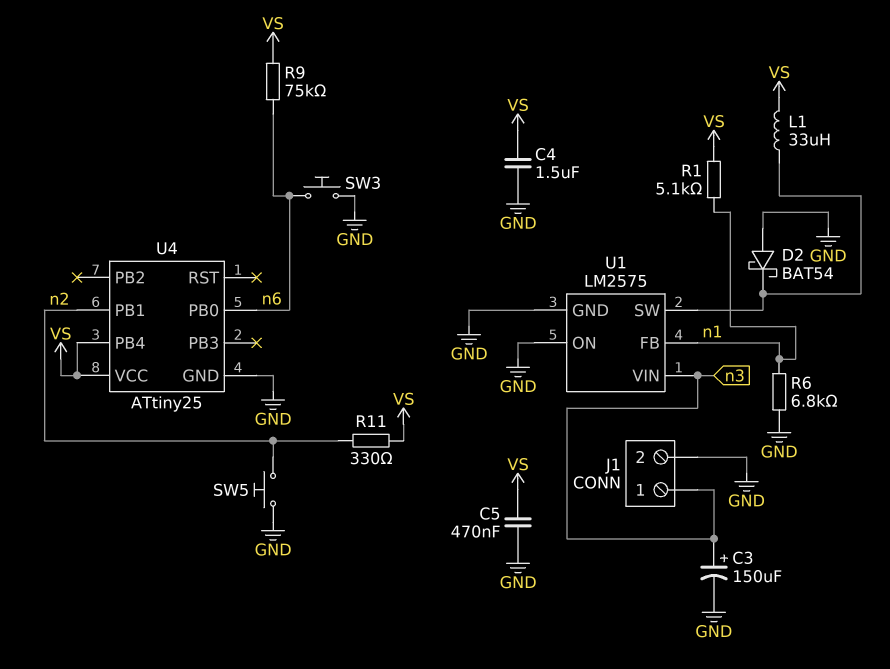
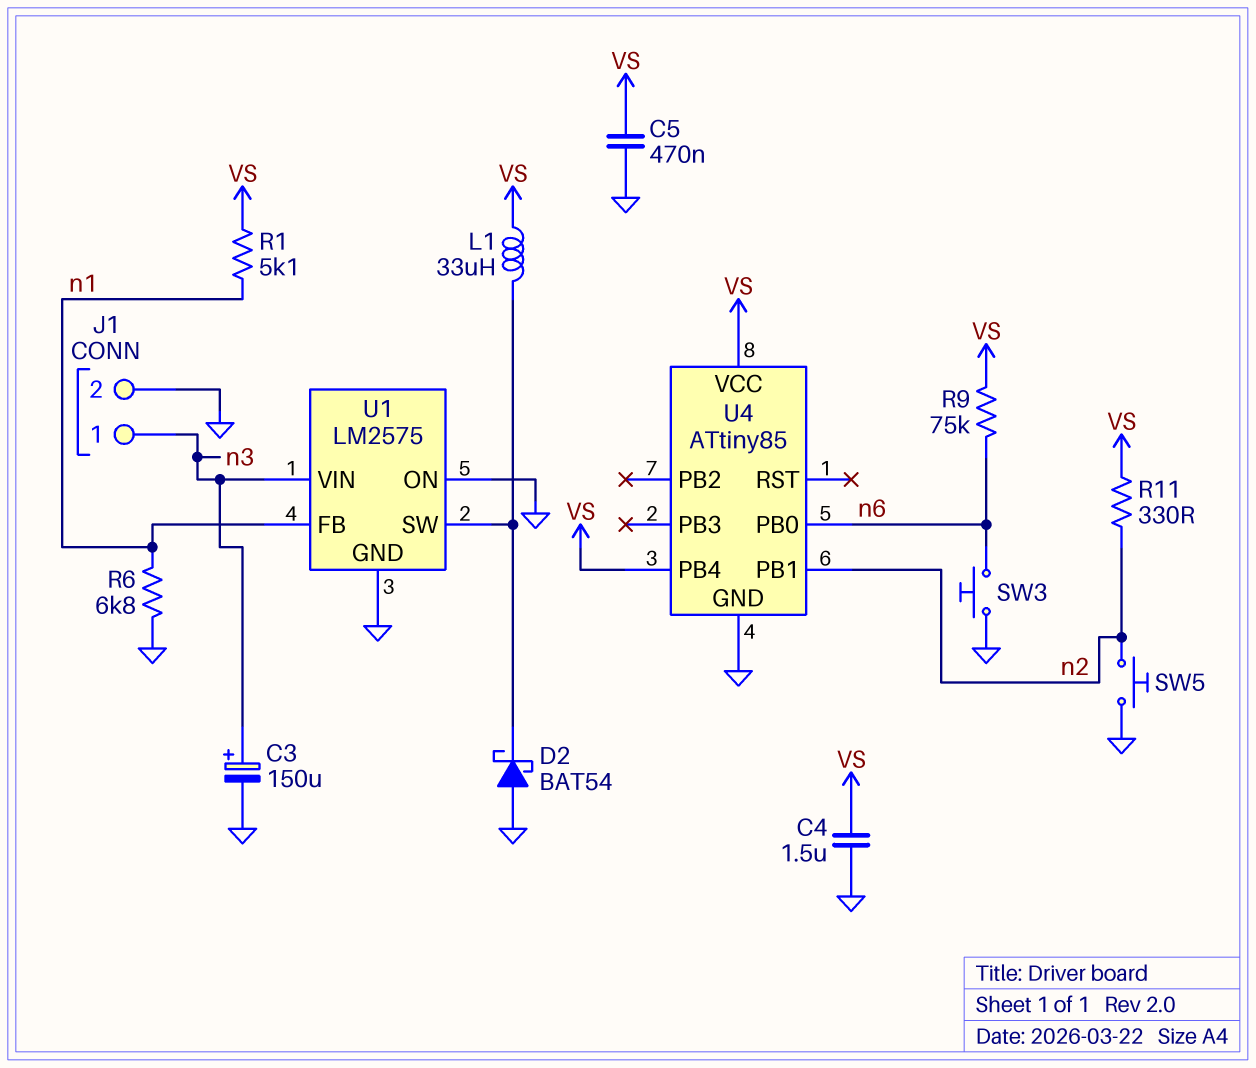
U4: ATtiny25 -> ATtiny85

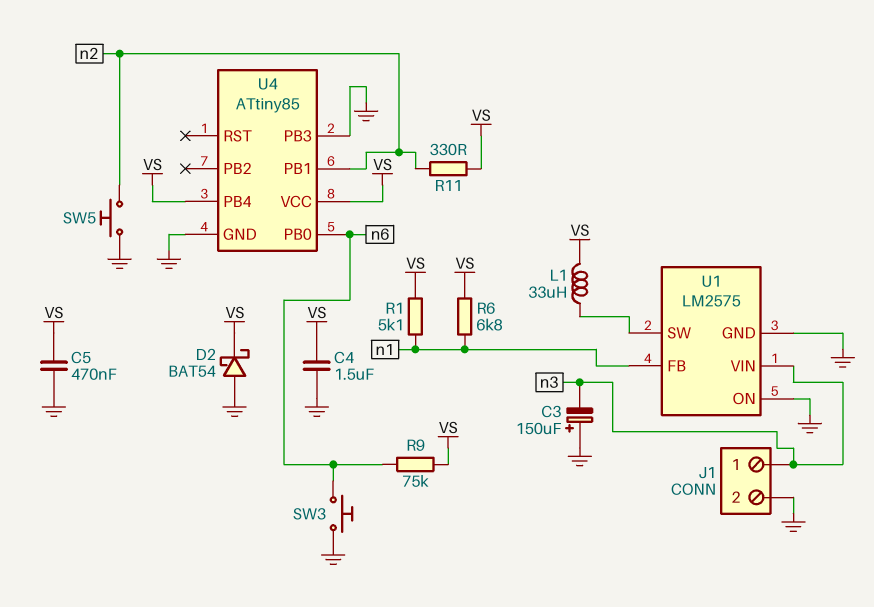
C3: 150uF (plus n3, minus GND) -> 150uF (plus GND, minus n3)
D2: schottky BAT54 (A GND, K U1/SW) -> schottky BAT54 (A GND, K VS)
R6: 6.8k (GND, n1) -> 6.8k (VS, n1)
U4 pin PB3: none -> GND

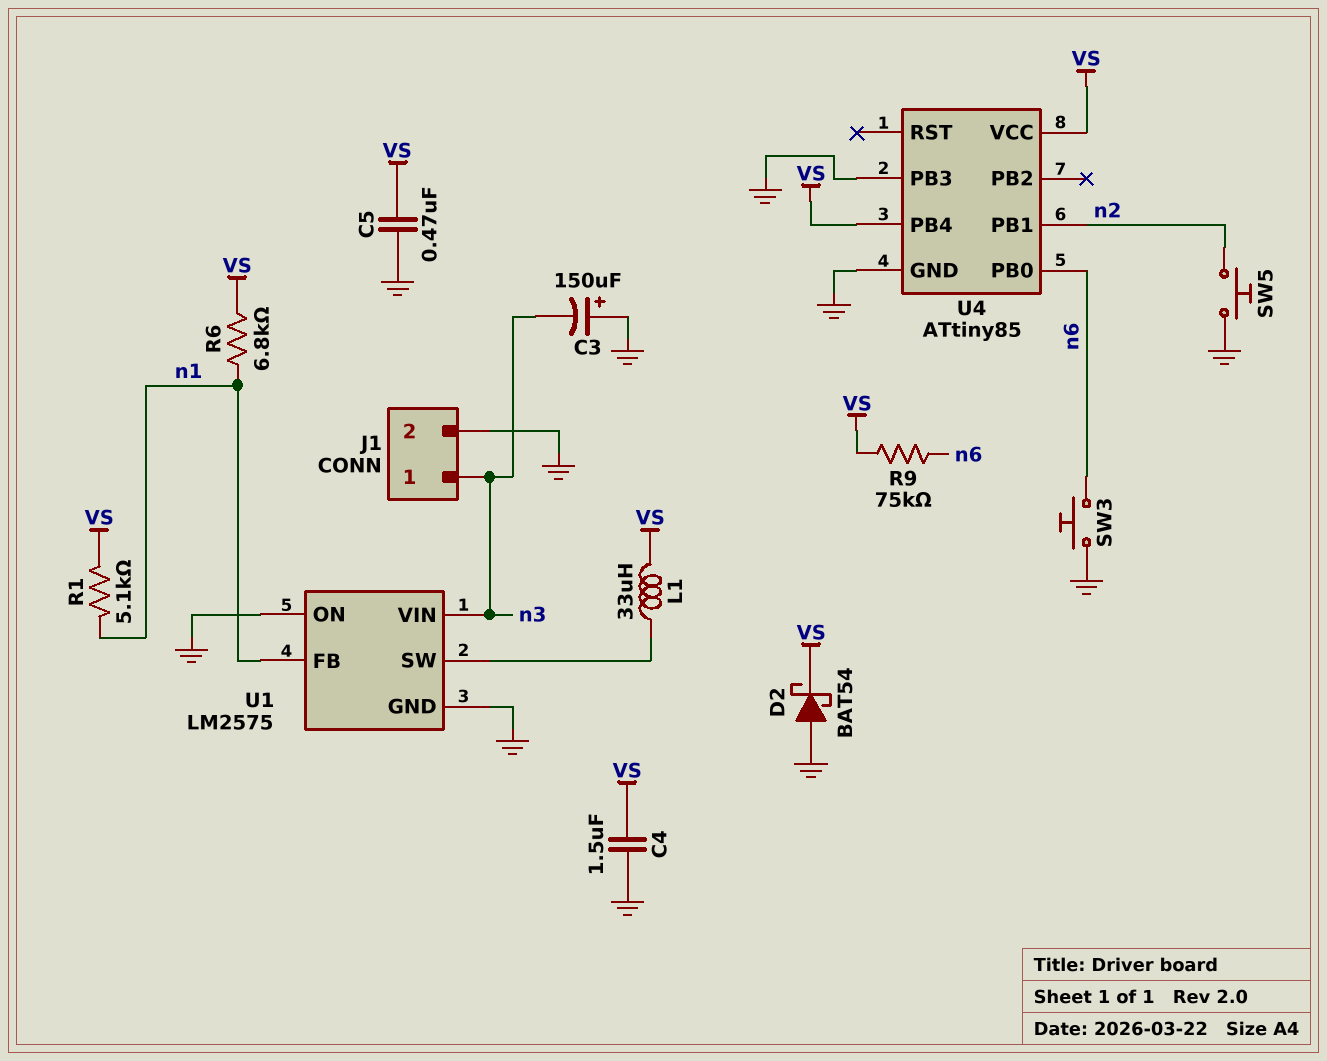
R11: 330 (VS, n2) -> none

